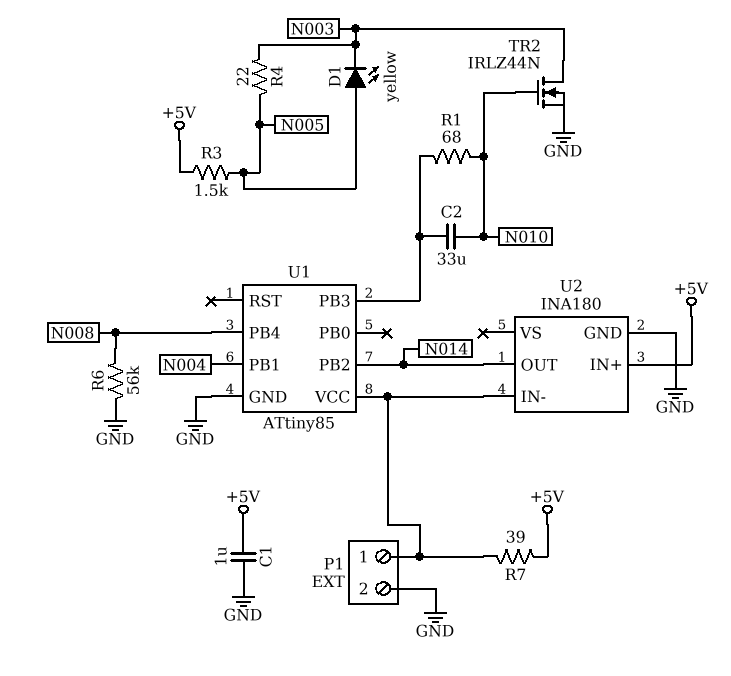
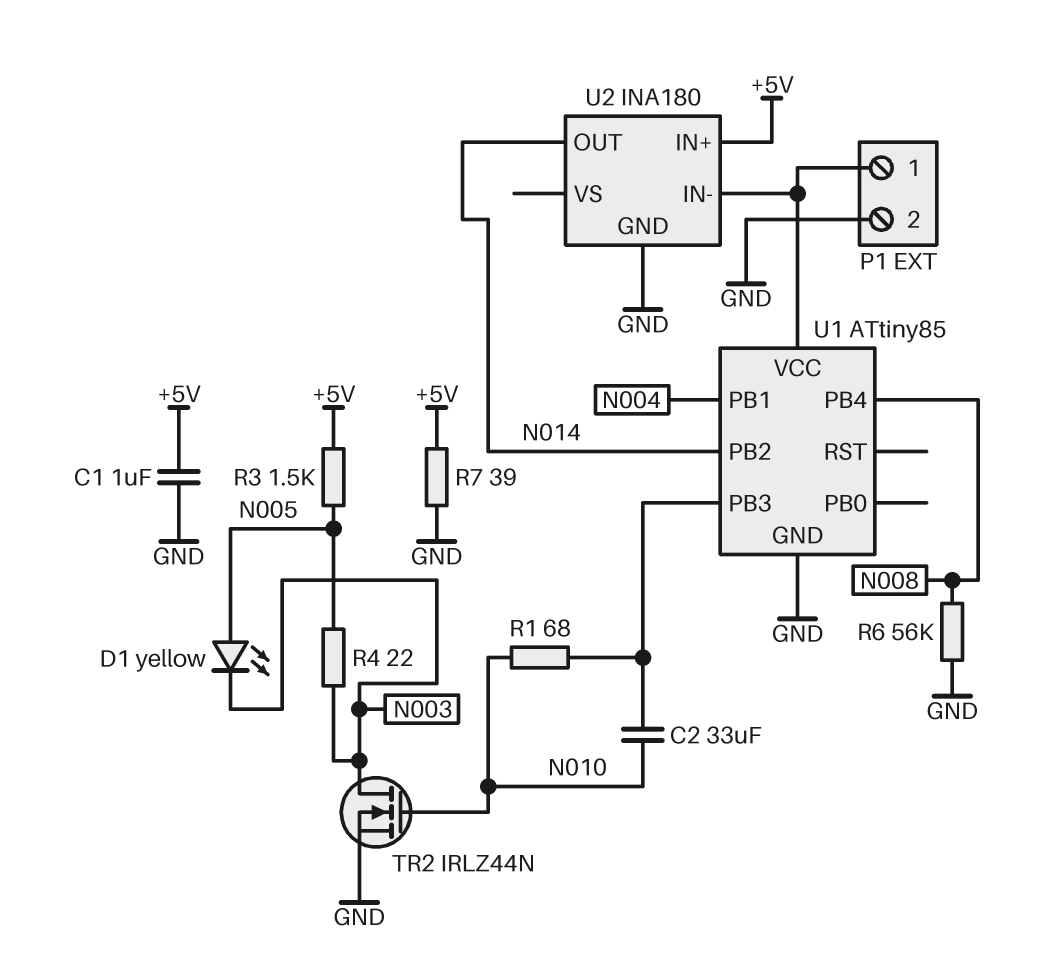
R7: 39 (+5V, P1/1) -> 39 (+5V, GND)

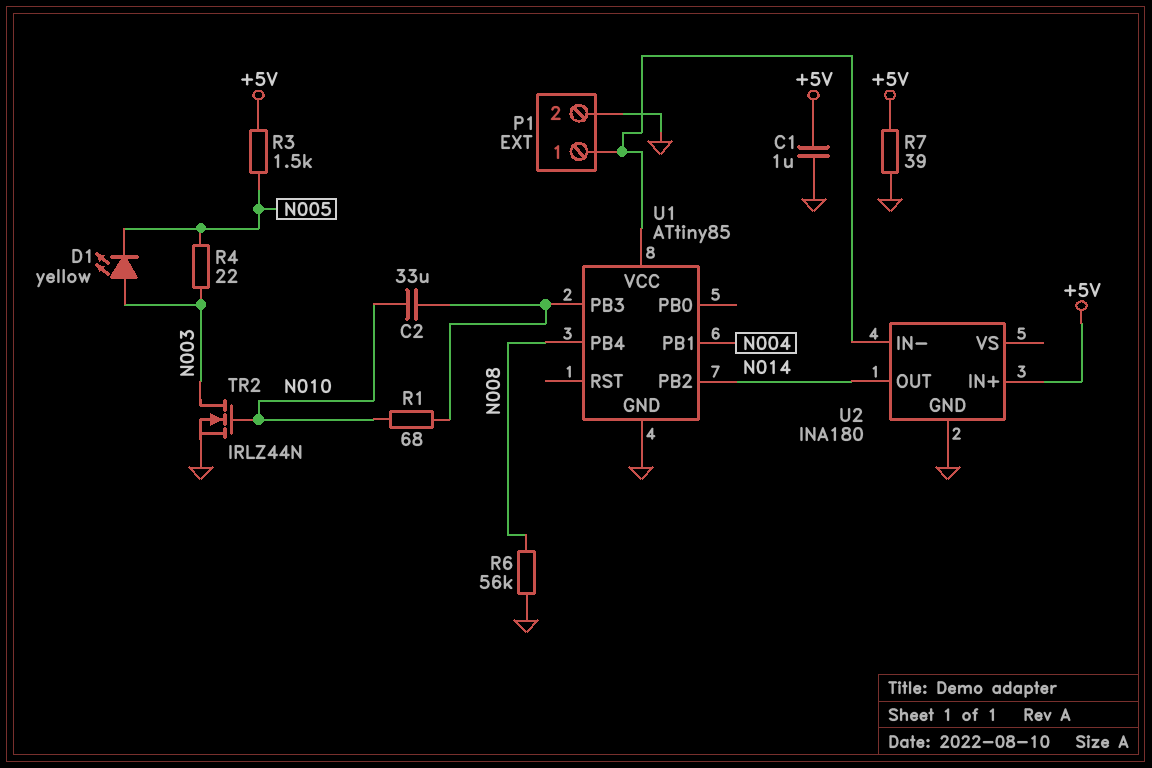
D1: LED yellow (A N005, K N003) -> LED yellow (A N003, K N005)

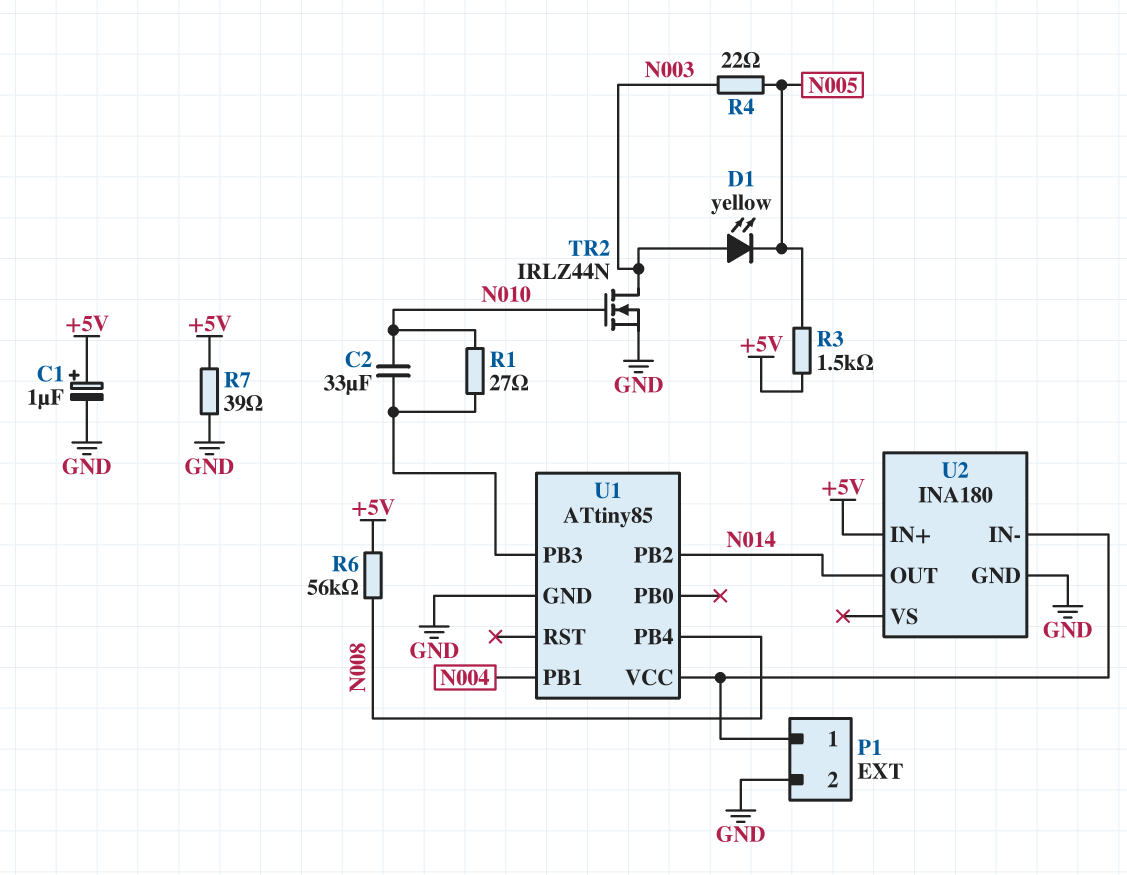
C1: 1uF (+5V, GND) -> 1uF (plus +5V, minus GND)
R1: 68 (N010, U1/PB3) -> 27 (N010, U1/PB3)
R6: 56k (GND, N008) -> 56k (+5V, N008)

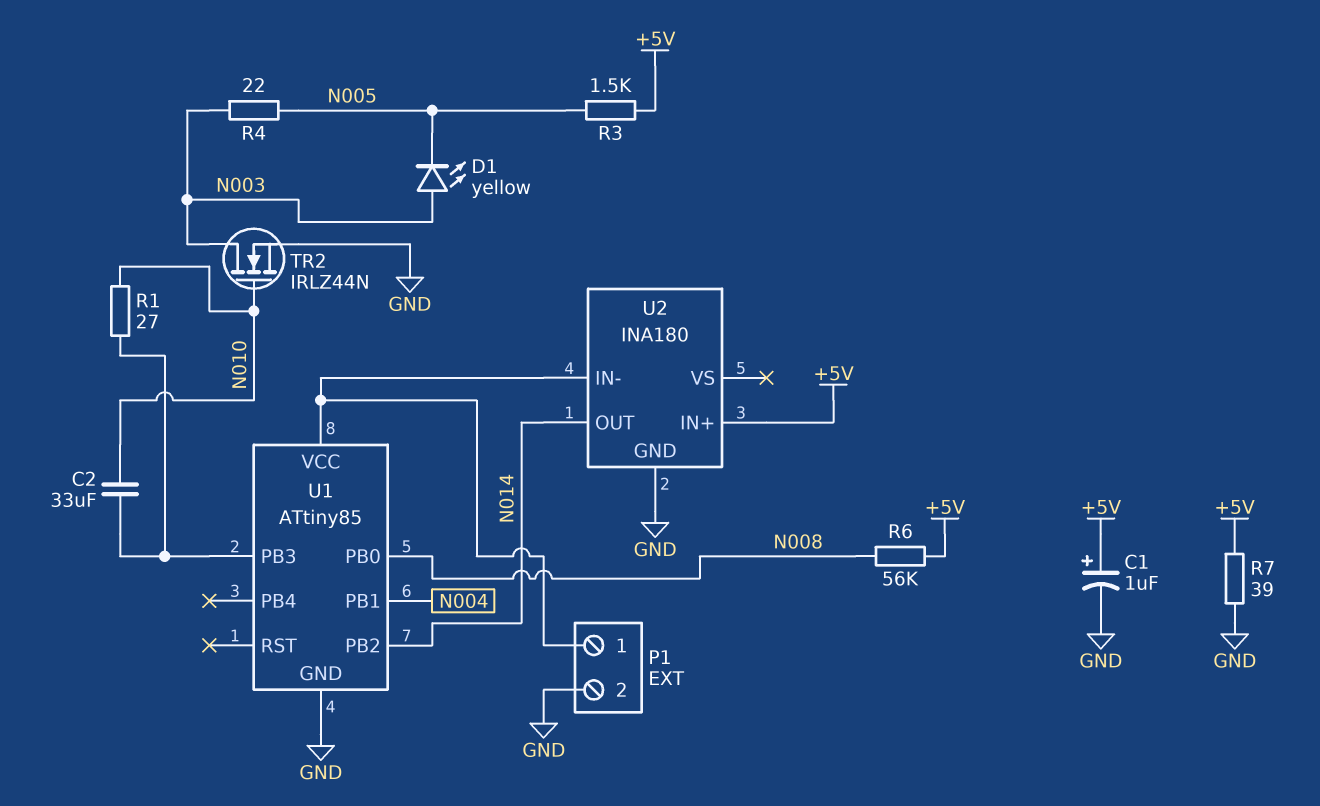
U1 pin PB0: none -> N008
U1 pin PB4: N008 -> none

